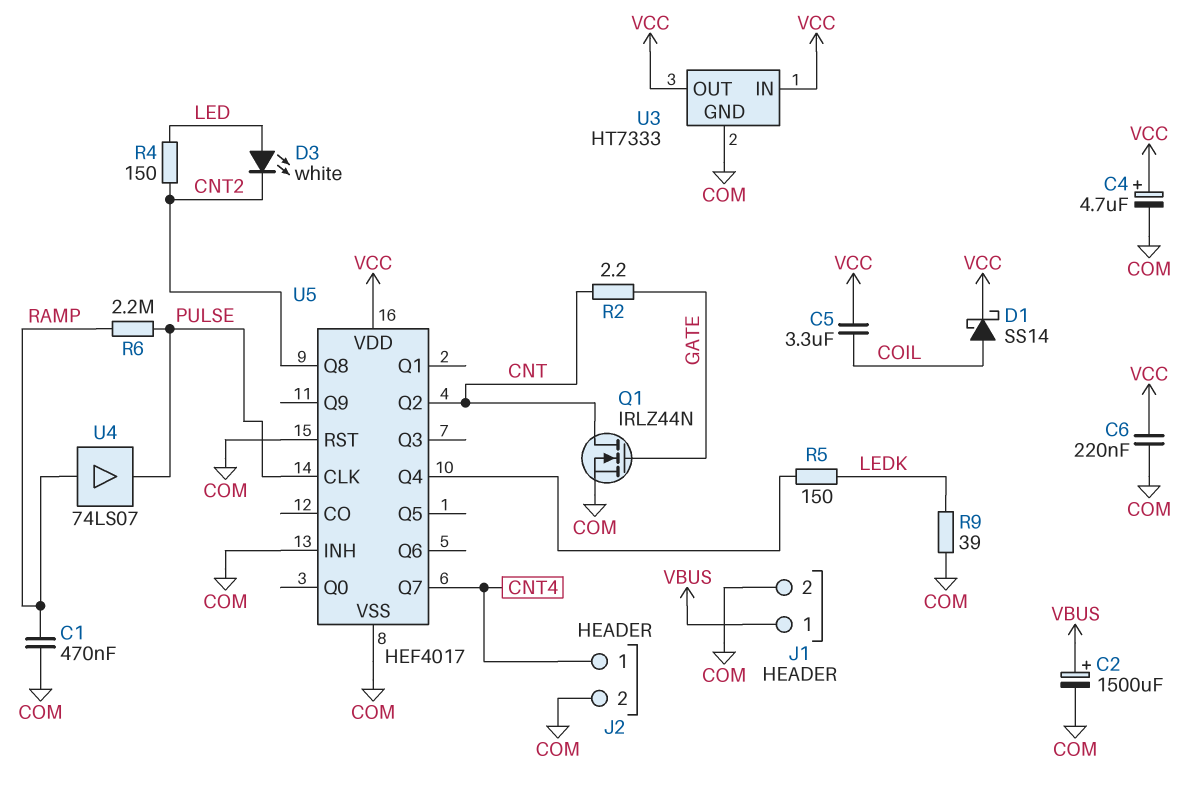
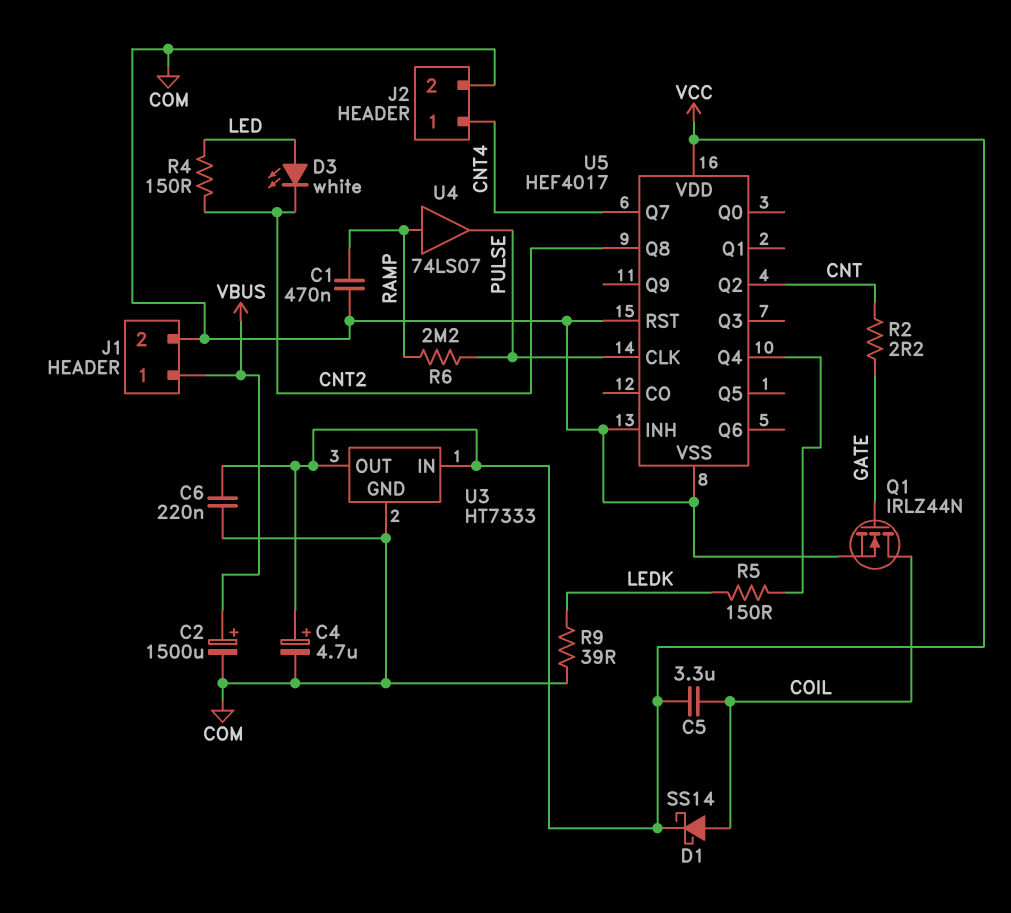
Q1: NMOS IRLZ44N (G GATE, D CNT, S COM) -> NMOS IRLZ44N (G GATE, D COIL, S COM)

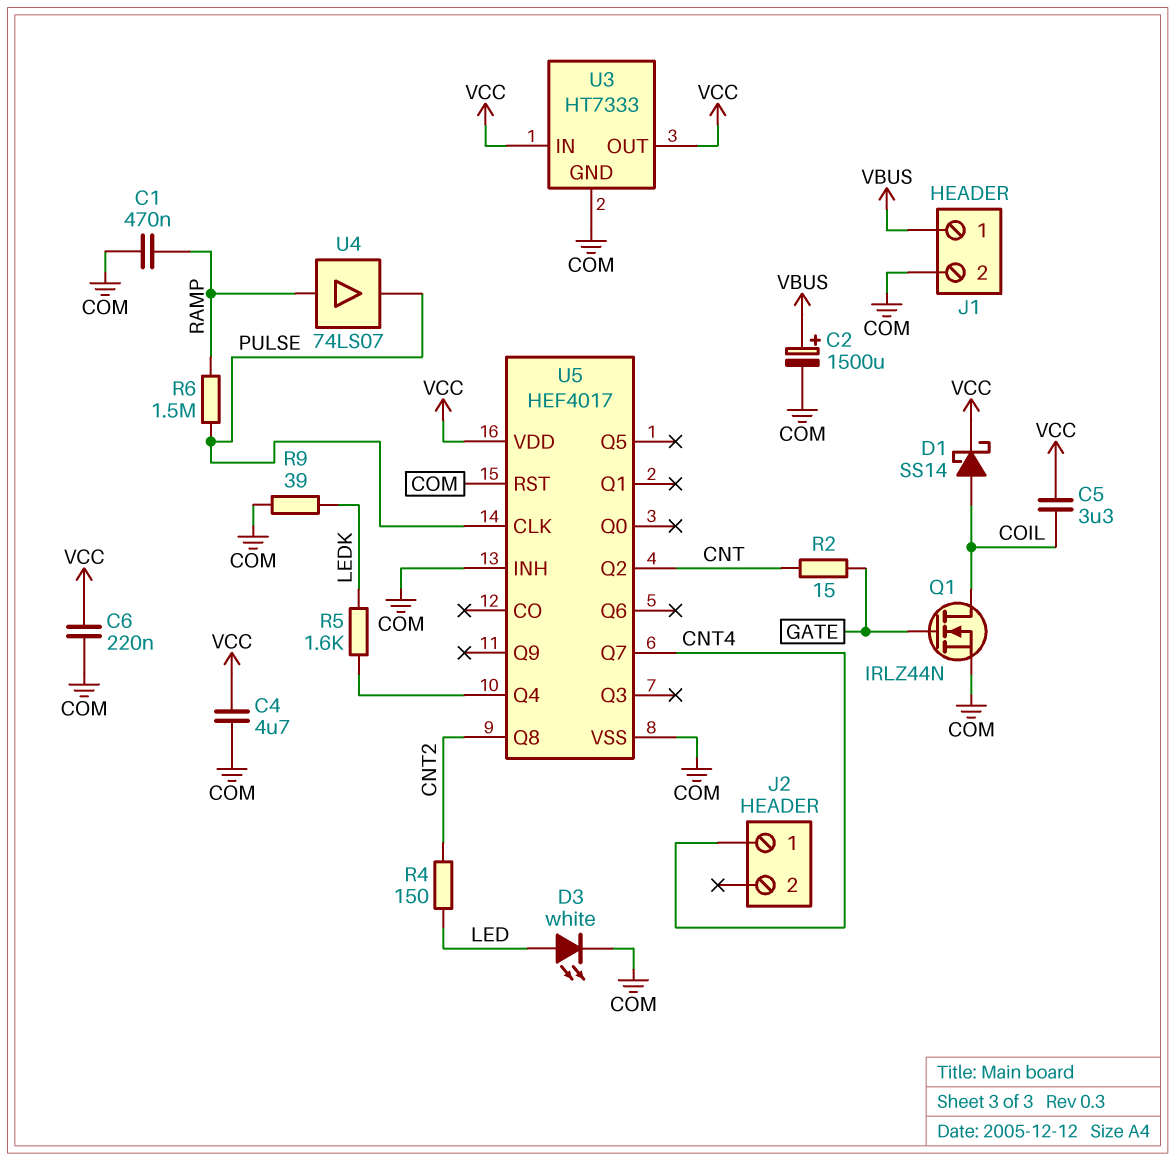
C4: 4.7uF (plus VCC, minus COM) -> 4.7uF (COM, VCC)
D3: LED white (A LED, K CNT2) -> LED white (A LED, K COM)
J2 pin 2: COM -> none
R2: 2.2 (CNT, GATE) -> 15 (CNT, GATE)
R5: 150 (LEDK, U5/Q4) -> 1.6k (LEDK, U5/Q4)
R6: 2.2M (PULSE, RAMP) -> 1.5M (PULSE, RAMP)

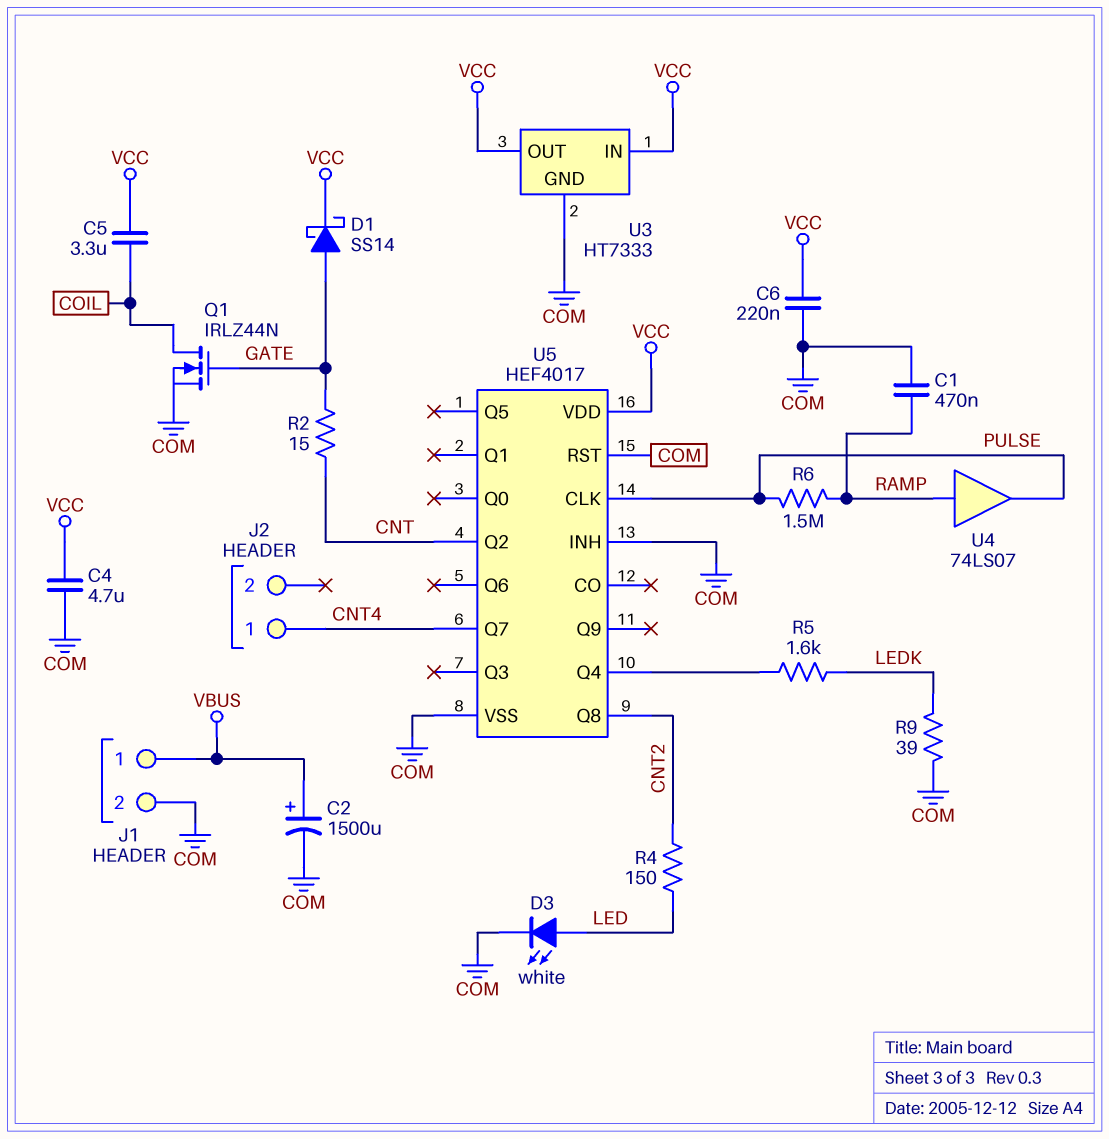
D1: schottky SS14 (A COIL, K VCC) -> schottky SS14 (A GATE, K VCC)

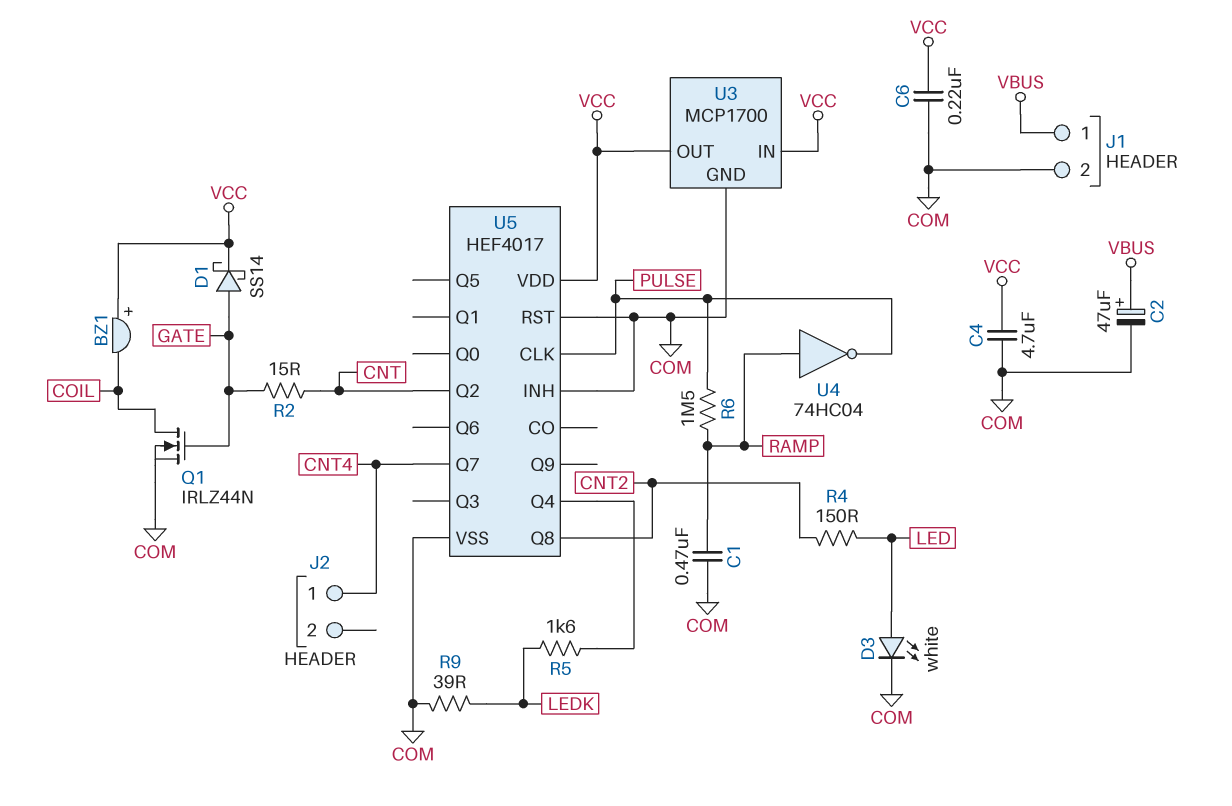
BZ1: none -> buzzer (plus VCC, minus COIL)
C2: 1500uF (plus VBUS, minus COM) -> 47uF (plus VBUS, minus COM)
C5: 3.3uF (COIL, VCC) -> none
U3: HT7333 -> MCP1700
U4: buffer 74LS07 (in RAMP, out PULSE) -> NOT 74HC04 (in RAMP, out PULSE)

